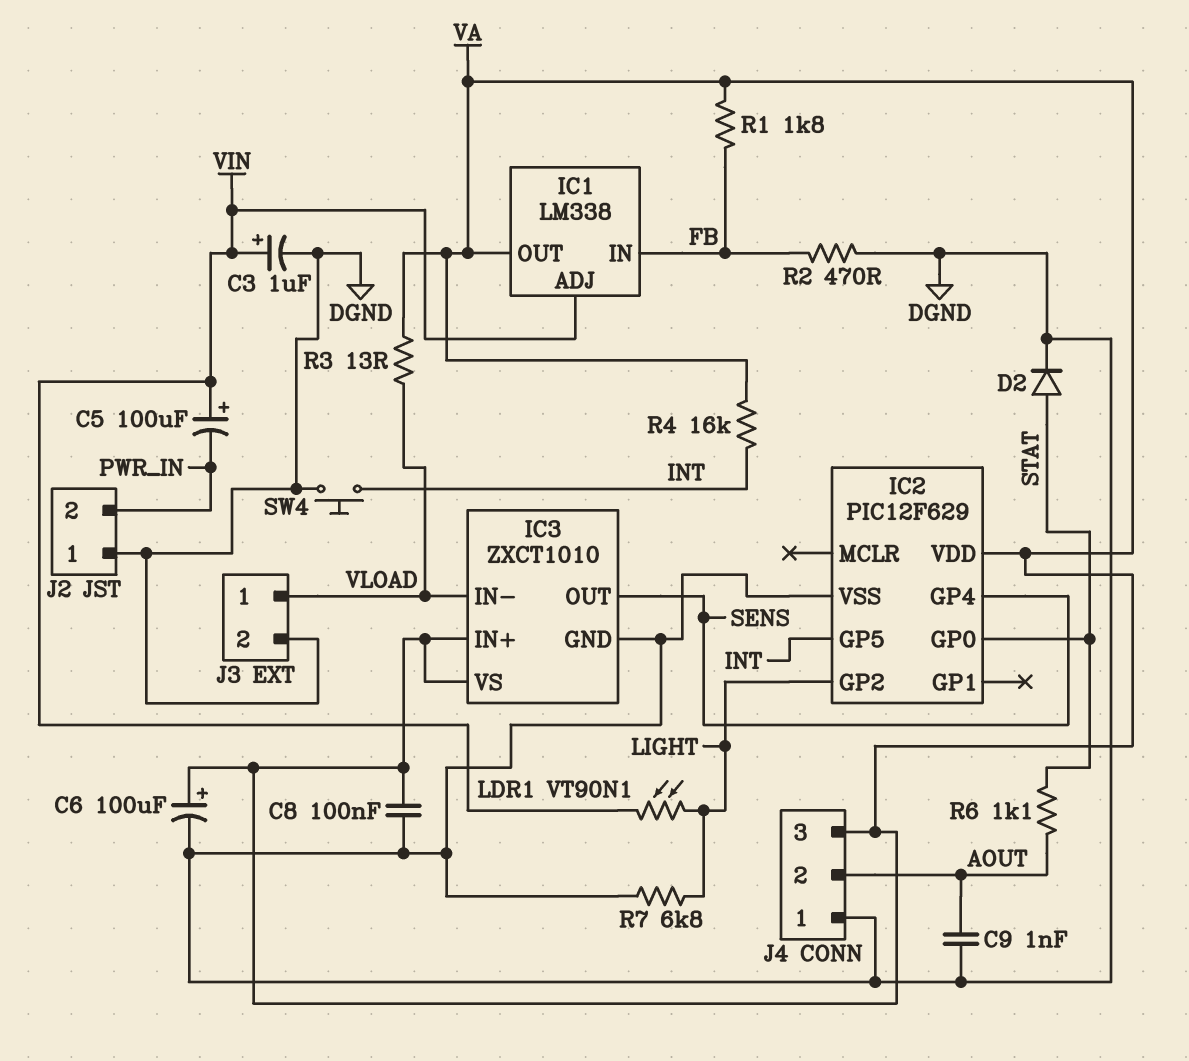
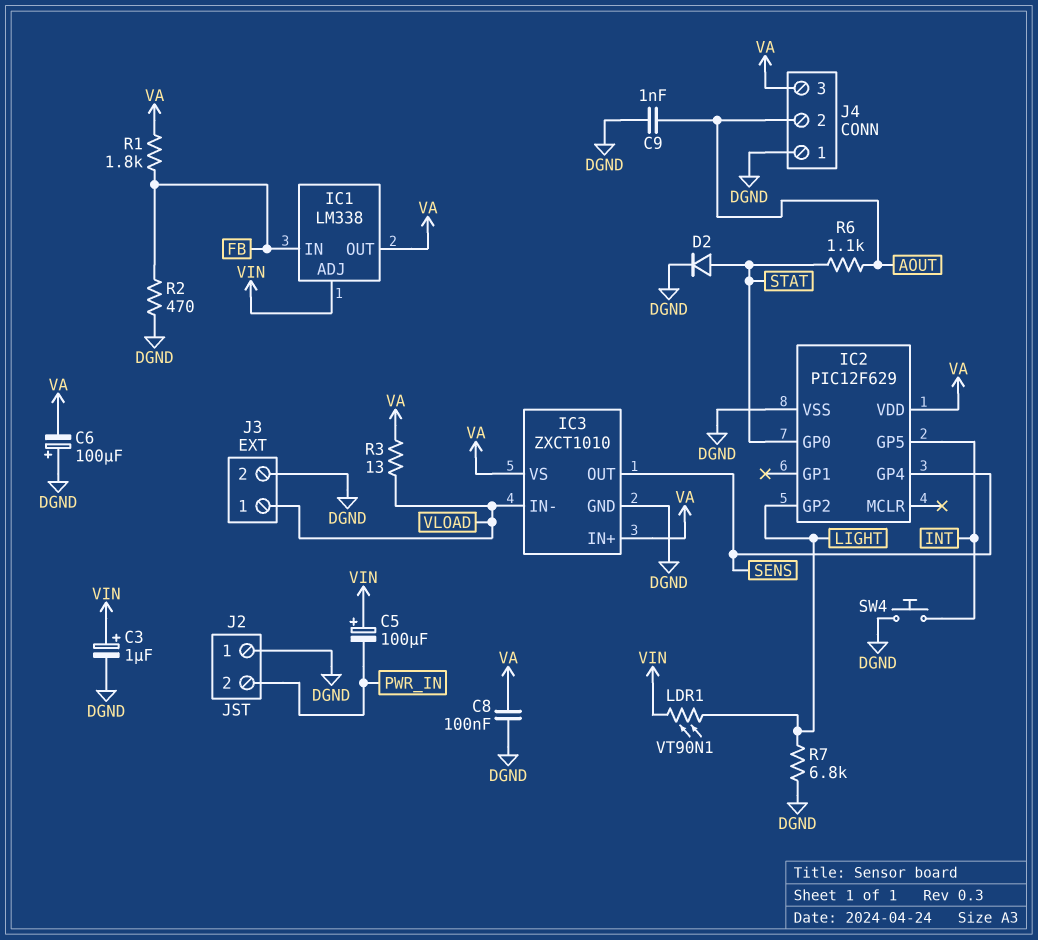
C6: 100uF (plus VA, minus DGND) -> 100uF (plus DGND, minus VA)
R4: 16k (INT, VA) -> none

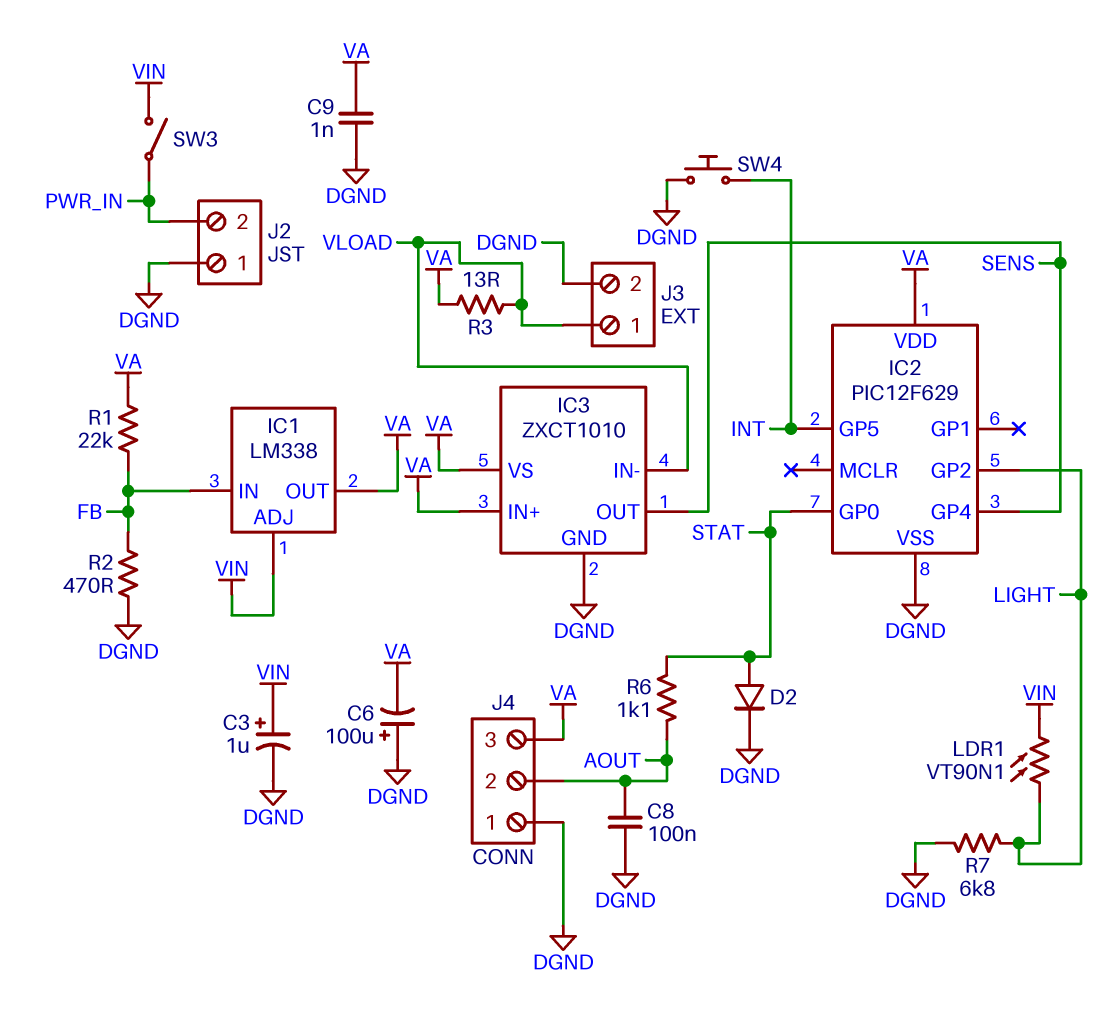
C5: 100uF (plus VIN, minus PWR_IN) -> none
C8: 100nF (DGND, VA) -> 100nF (AOUT, DGND)
C9: 1nF (AOUT, DGND) -> 1nF (DGND, VA)
R1: 1.8k (FB, VA) -> 22k (FB, VA)
SW3: none -> switch (PWR_IN, VIN)

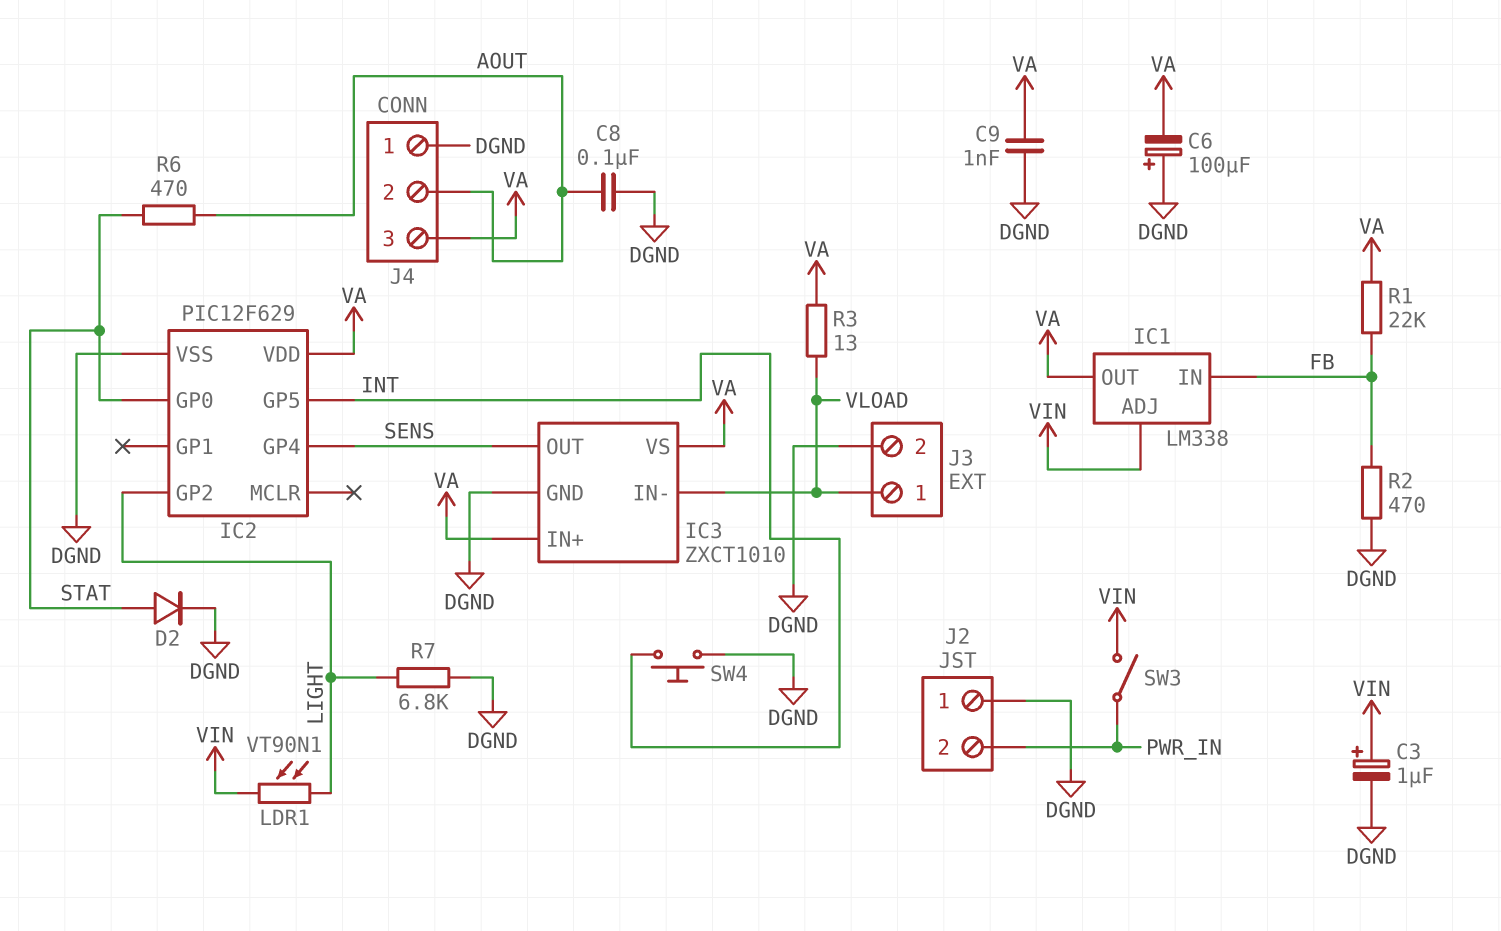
R6: 1.1k (AOUT, STAT) -> 470 (AOUT, STAT)

